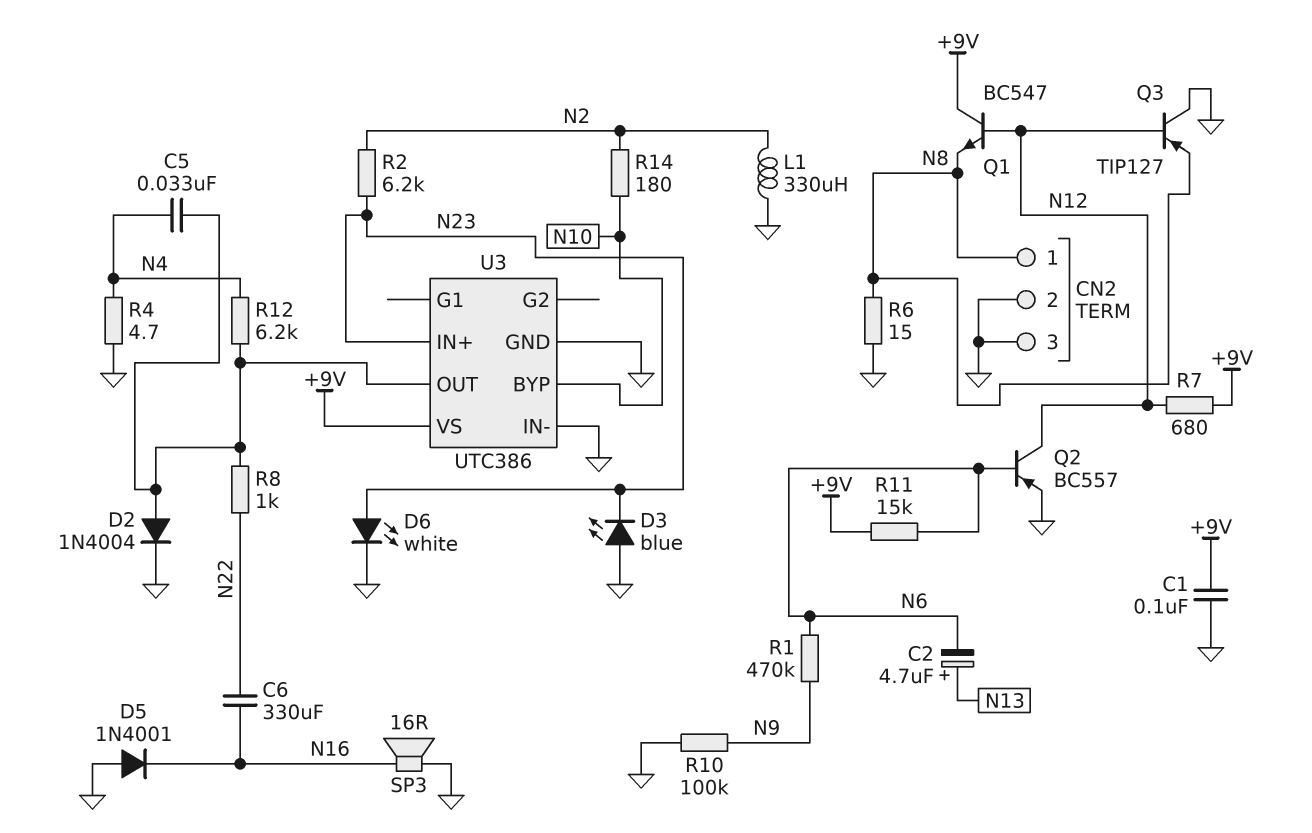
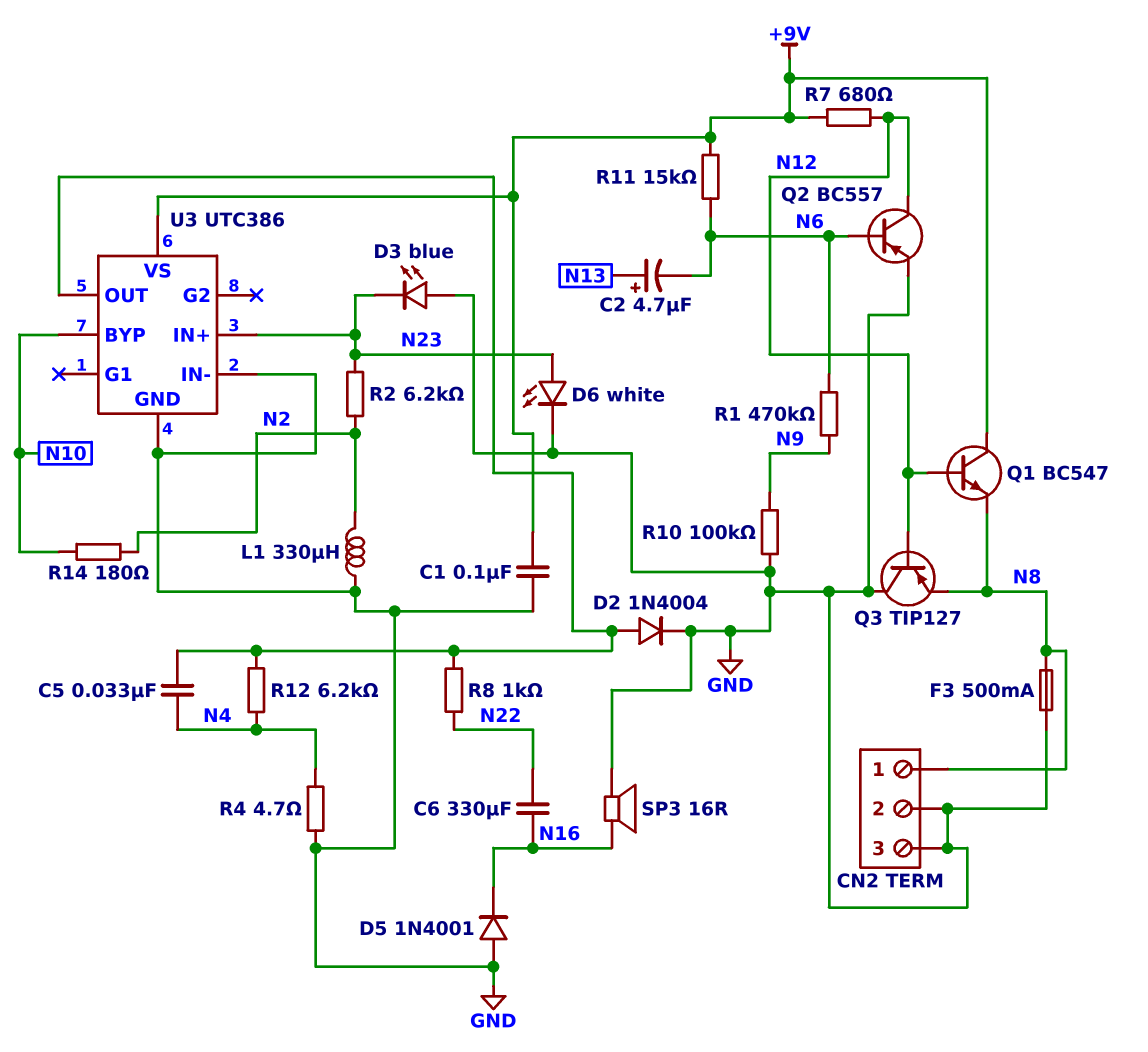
F3: none -> 500mA (GND, N8)
R6: 15 (GND, N8) -> none

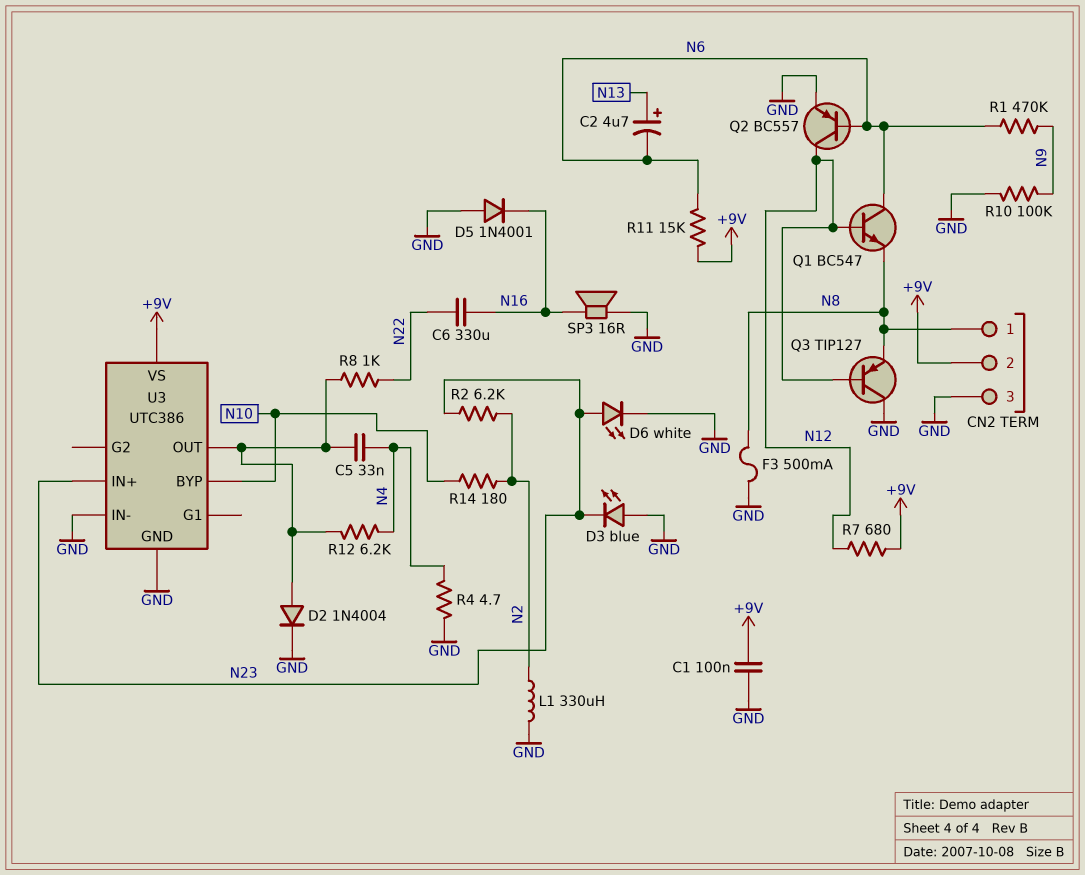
CN2 pin 2: GND -> +9V
Q1: NPN BC547 (B N12, C +9V, E N8) -> NPN BC547 (B N12, C N6, E N8)

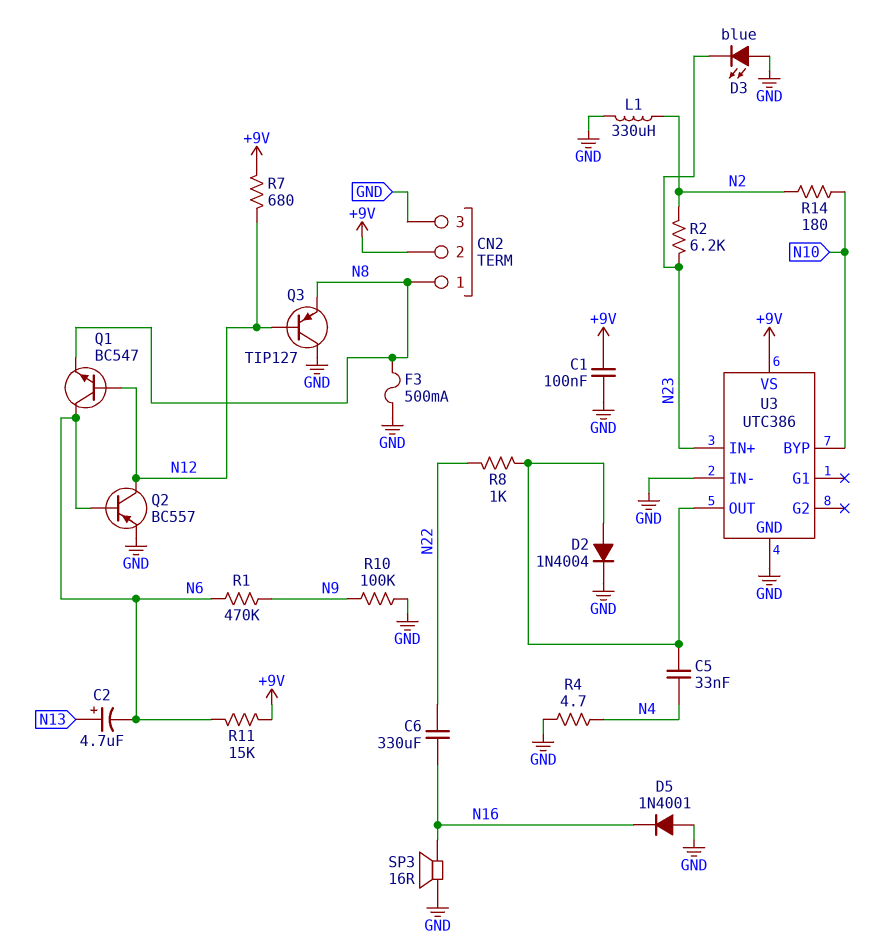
D6: LED white (A N23, K GND) -> none
R12: 6.2k (N4, U3/OUT) -> none

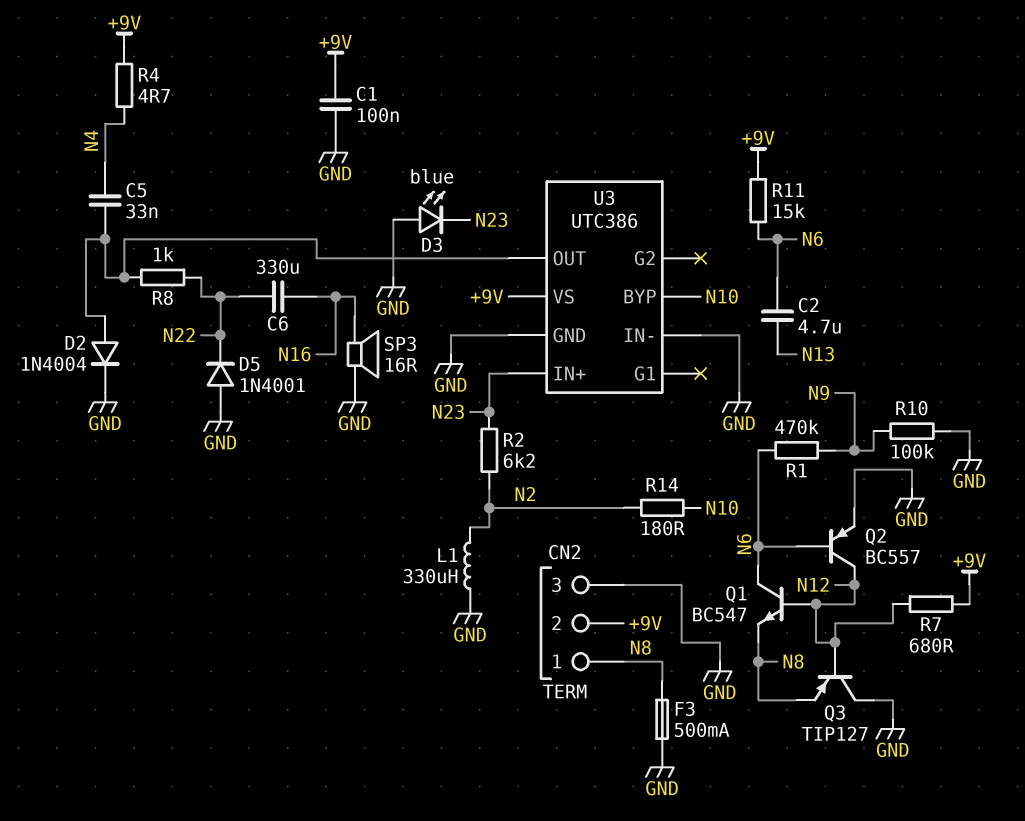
C2: 4.7uF (plus N13, minus N6) -> 4.7uF (N6, N13)
D5: diode 1N4001 (A GND, K N16) -> diode 1N4001 (A GND, K N22)
R4: 4.7 (GND, N4) -> 4.7 (+9V, N4)

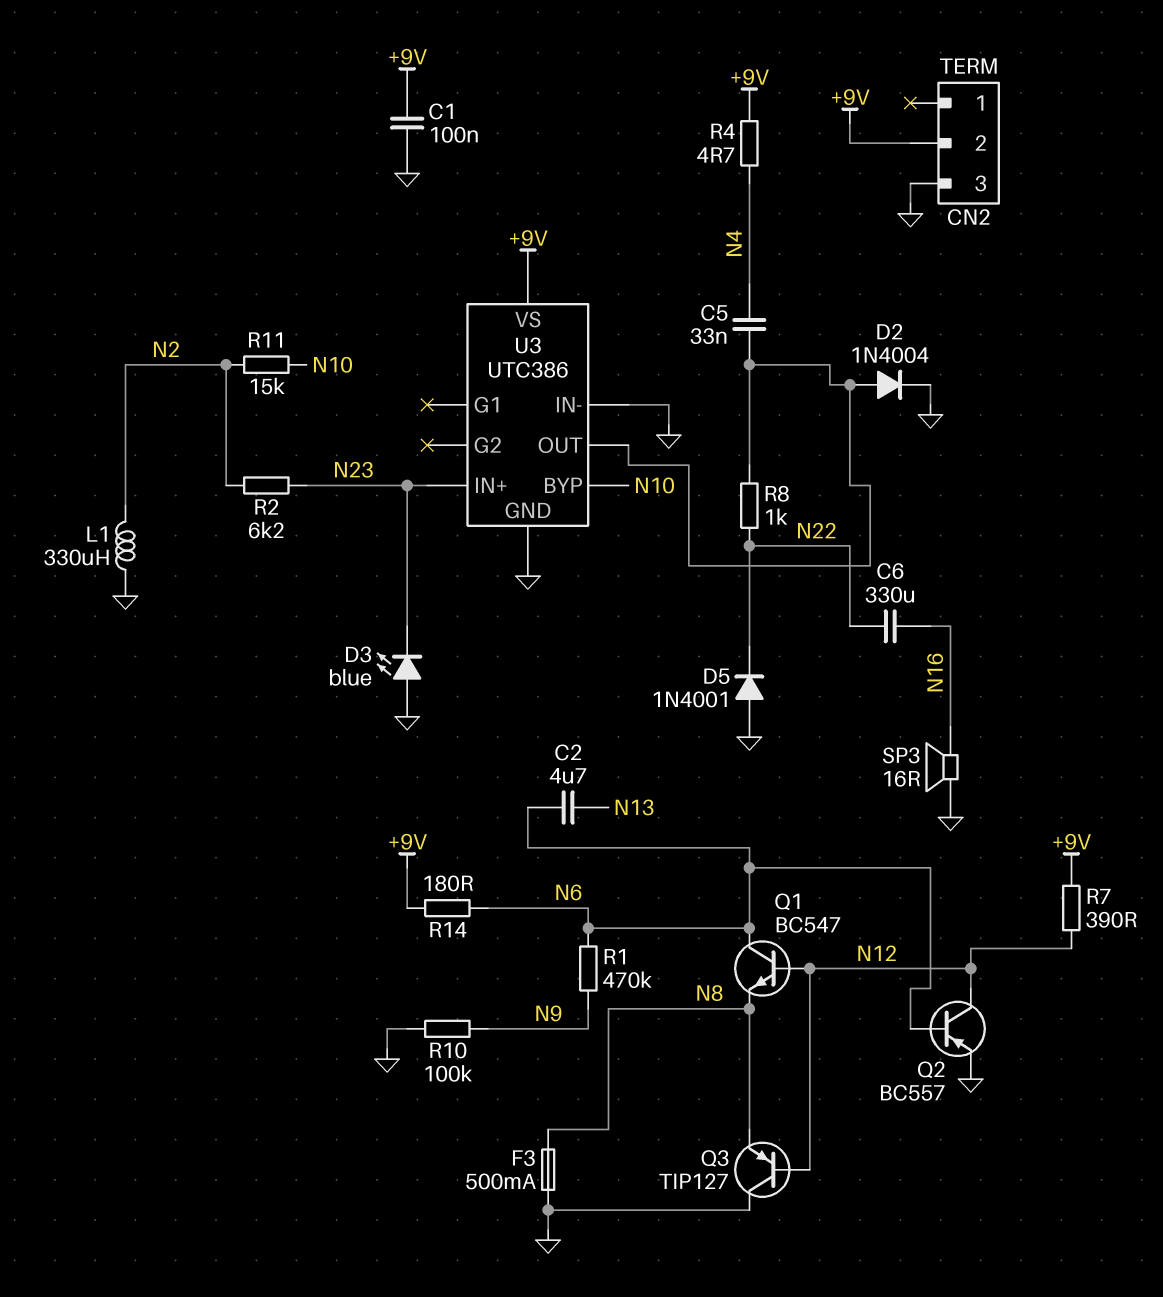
CN2 pin 1: N8 -> none
R7: 680 (+9V, N12) -> 390 (+9V, N12)
R11: 15k (+9V, N6) -> 15k (N2, N10)
R14: 180 (N2, N10) -> 180 (+9V, N6)

